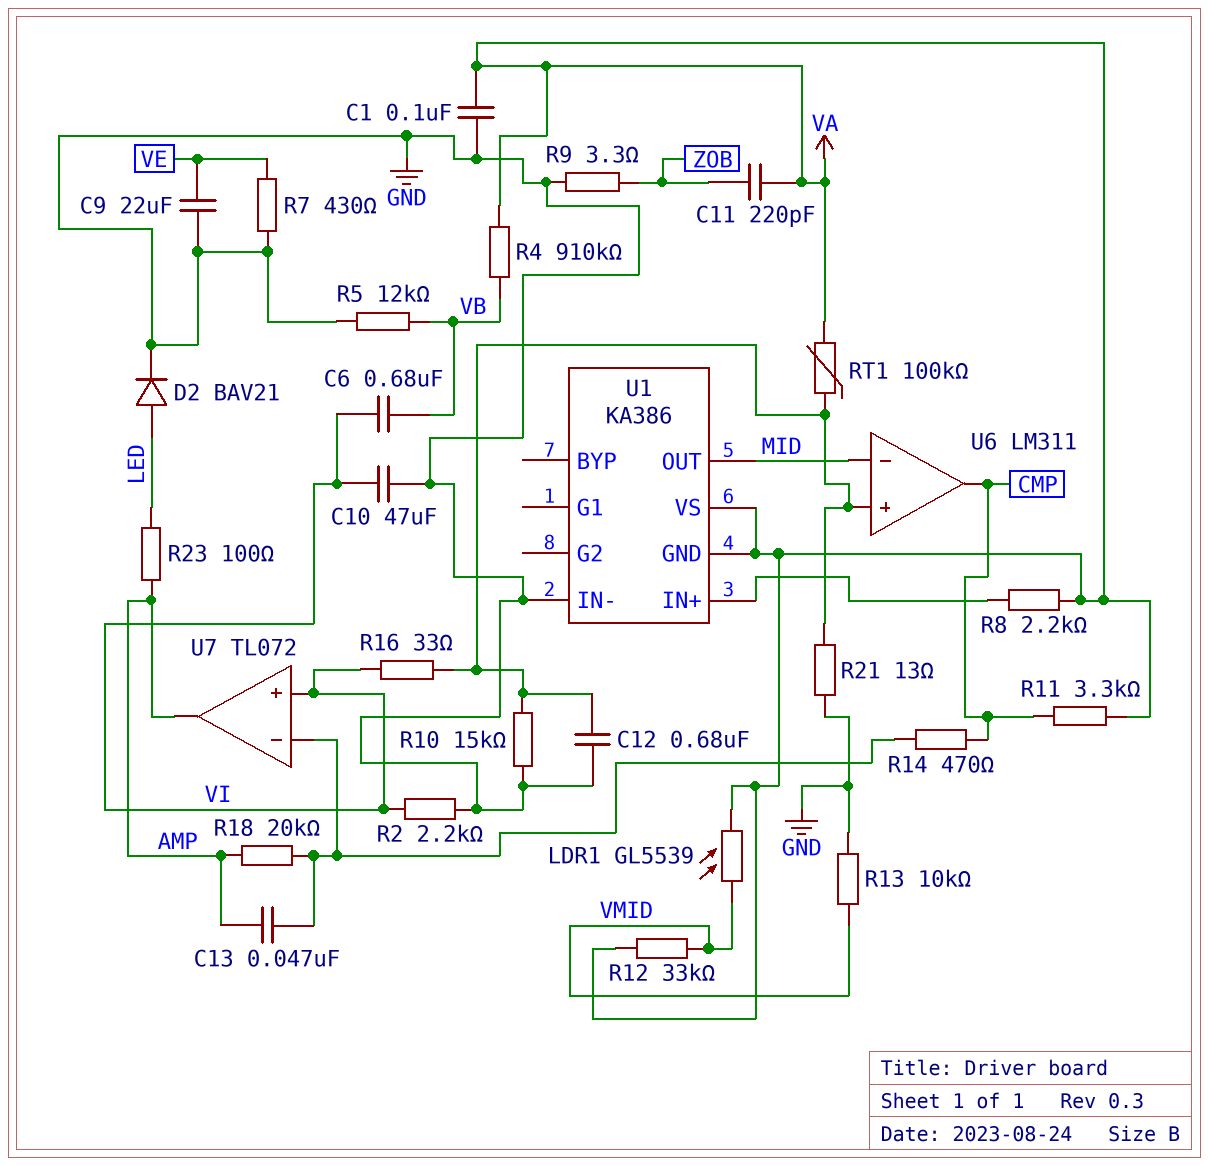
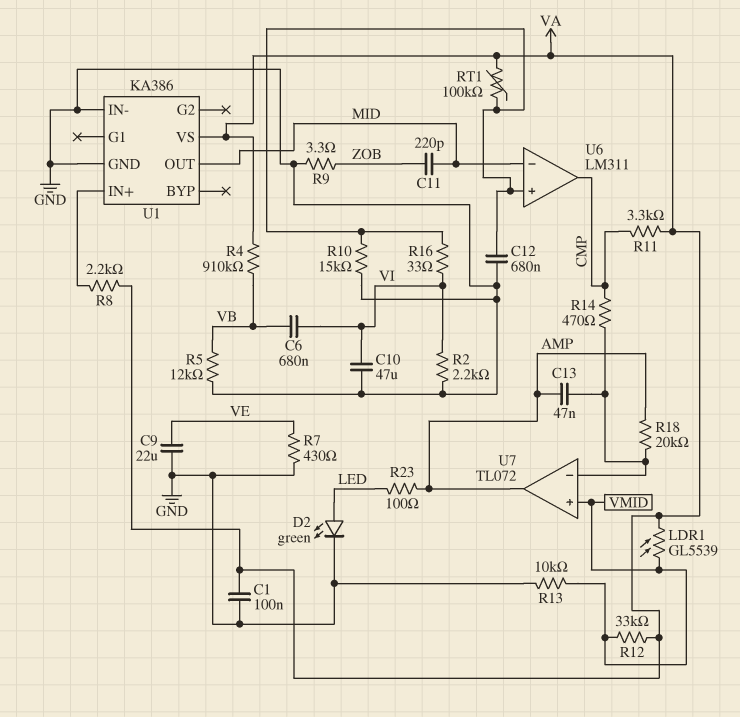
C11: 220pF (VA, ZOB) -> 220pF (MID, ZOB)
D2: diode BAV21 (A LED, K GND) -> LED green (A LED, K GND)
R21: 13 (GND, U6/in+) -> none
U1 pin GND: VA -> GND
U7 pin in+: VI -> VMID

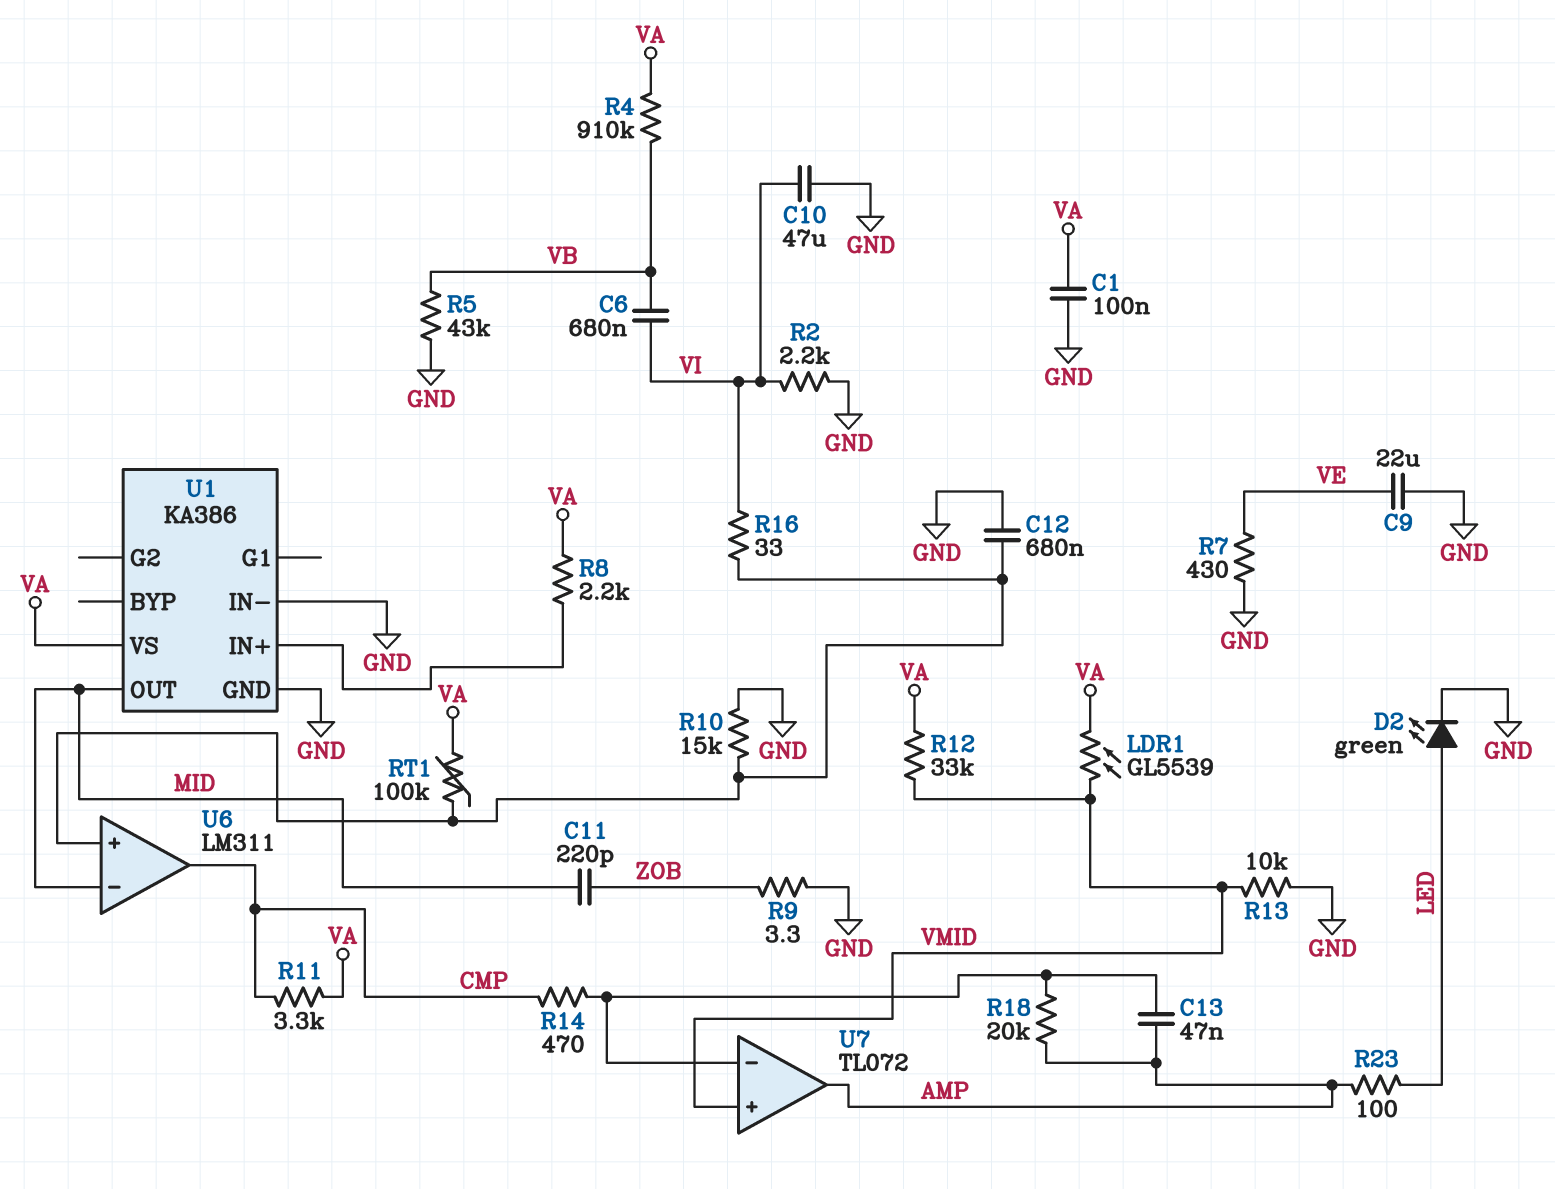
R5: 12k (GND, VB) -> 43k (GND, VB)

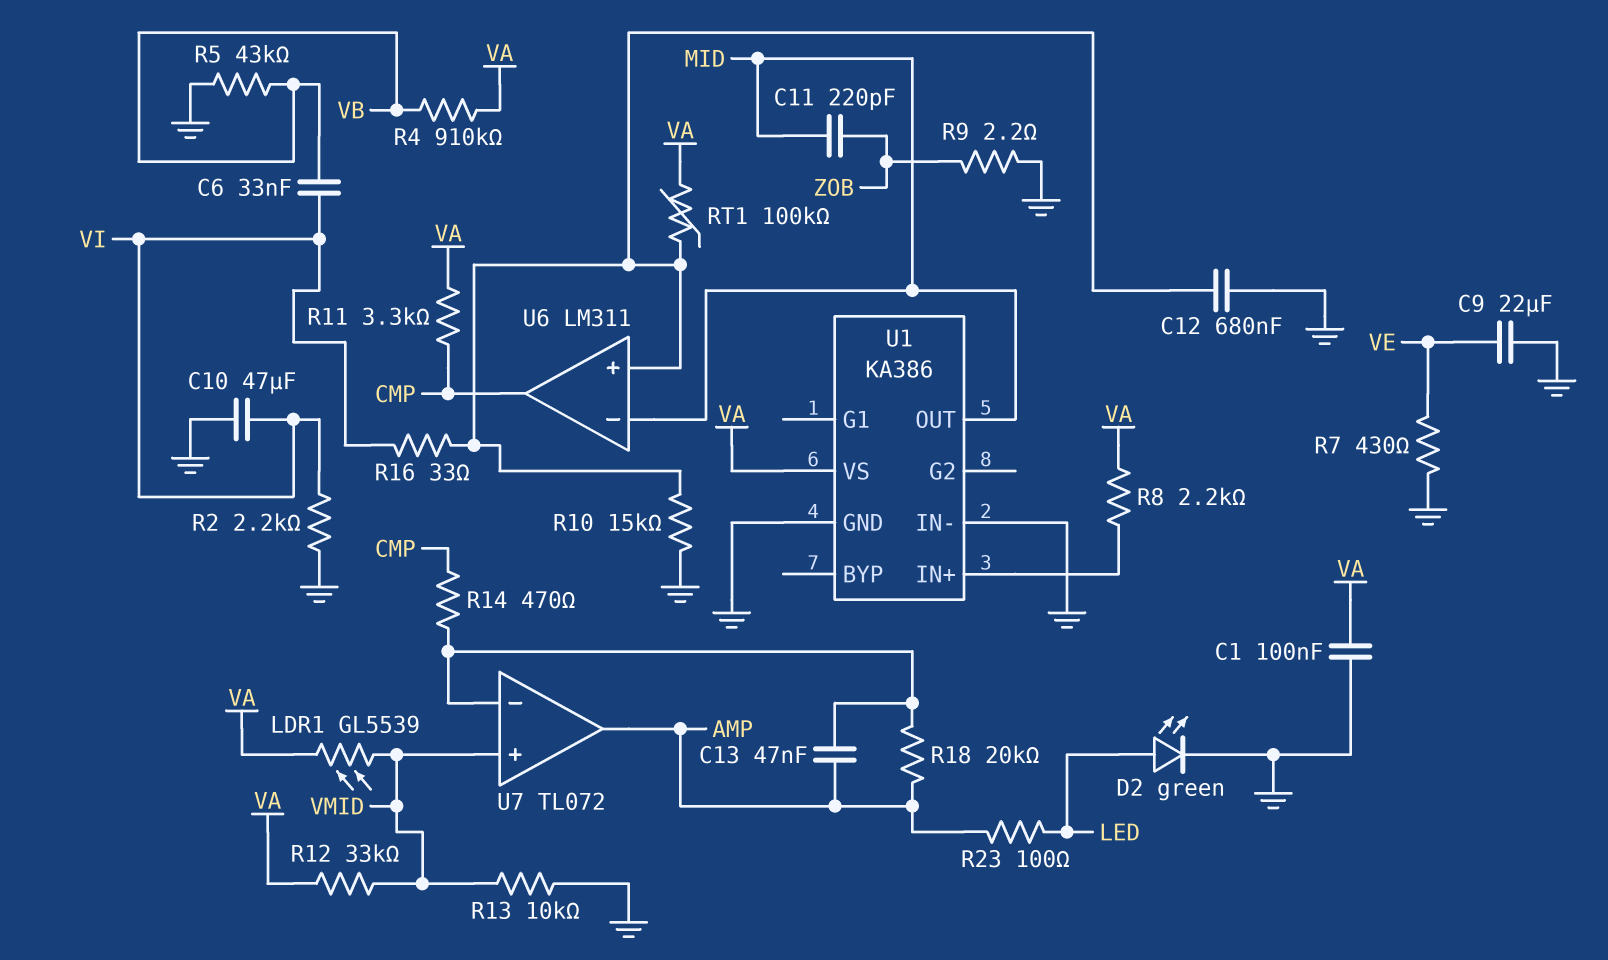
C6: 680nF (VB, VI) -> 33nF (VB, VI)
R9: 3.3 (GND, ZOB) -> 2.2 (GND, ZOB)

